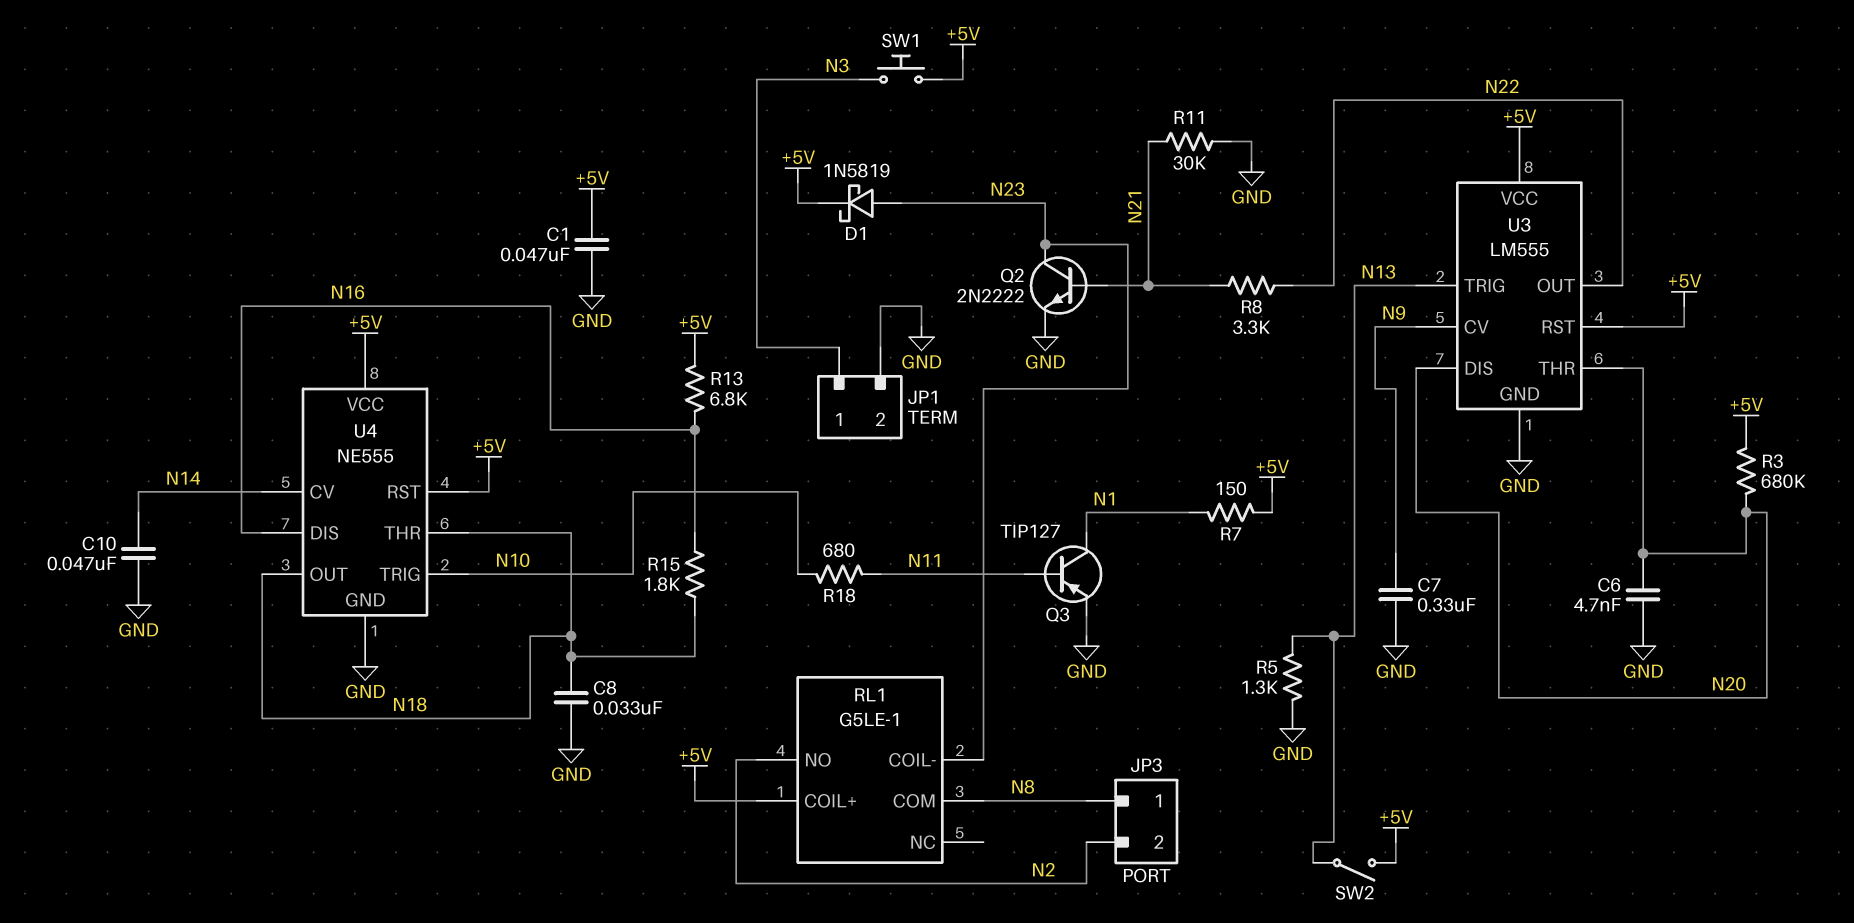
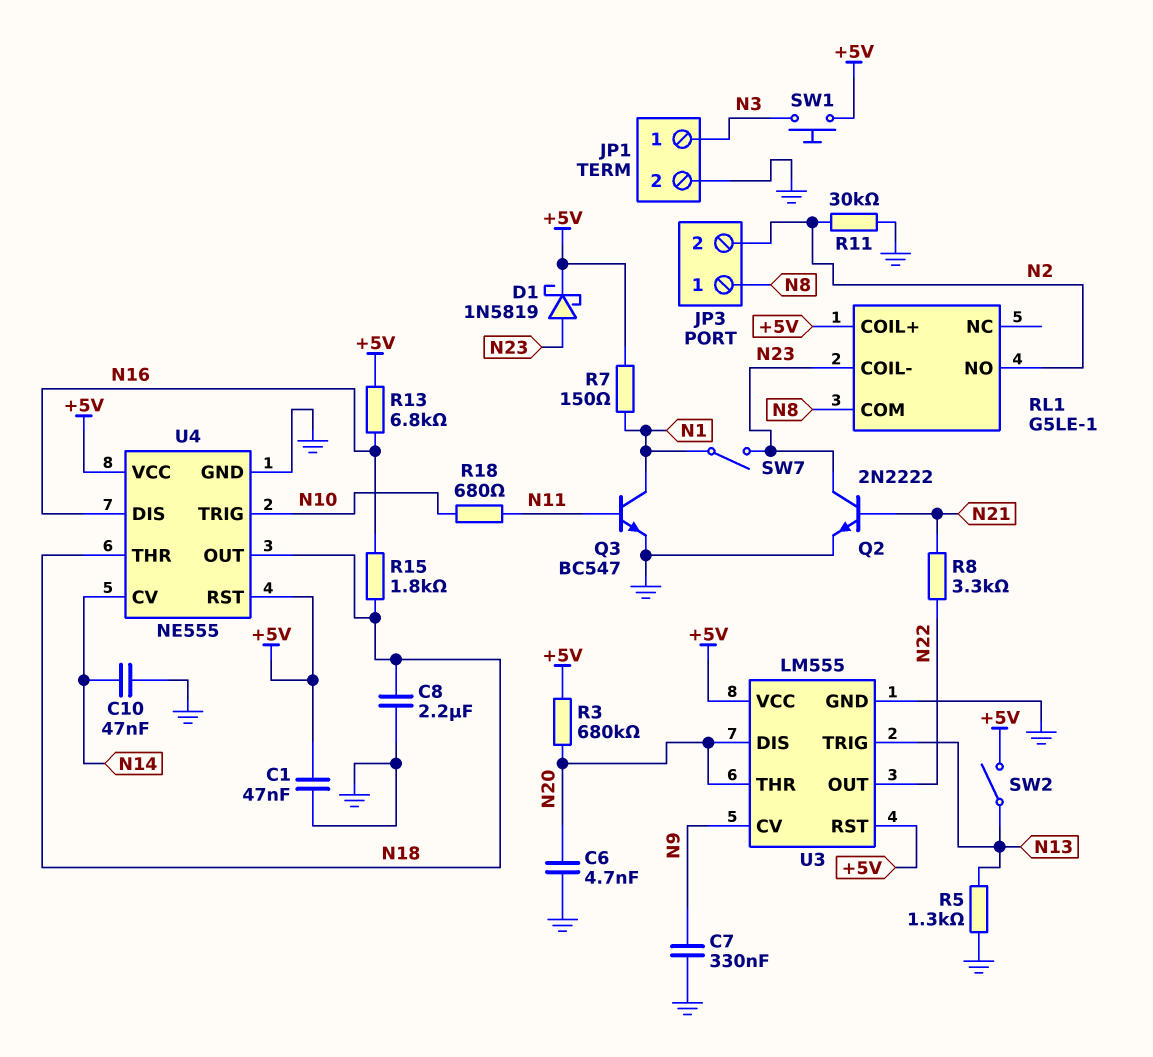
C8: 33nF (GND, N18) -> 2.2uF (GND, N18)
Q3: PNP TIP127 (B N11, C N1, E GND) -> NPN BC547 (B N11, C N1, E GND)
R11: 30k (GND, N21) -> 30k (GND, N2)
SW7: none -> switch (N1, N23)

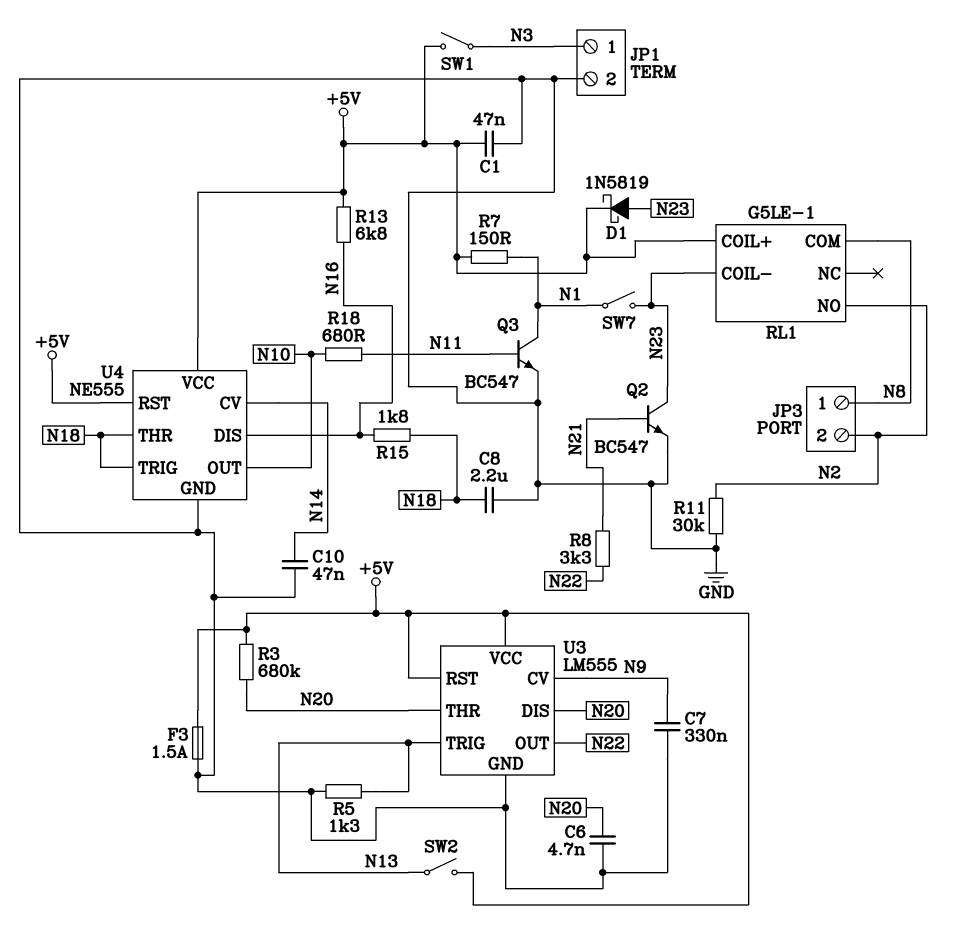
F3: none -> 1.5A (+5V, GND)
Q2: NPN 2N2222 (B N21, C N23, E GND) -> NPN BC547 (B N21, C N23, E GND)
SW1: button (+5V, N3) -> switch (+5V, N3)
U4 pin OUT: N18 -> N10
U4 pin TRIG: N10 -> N18

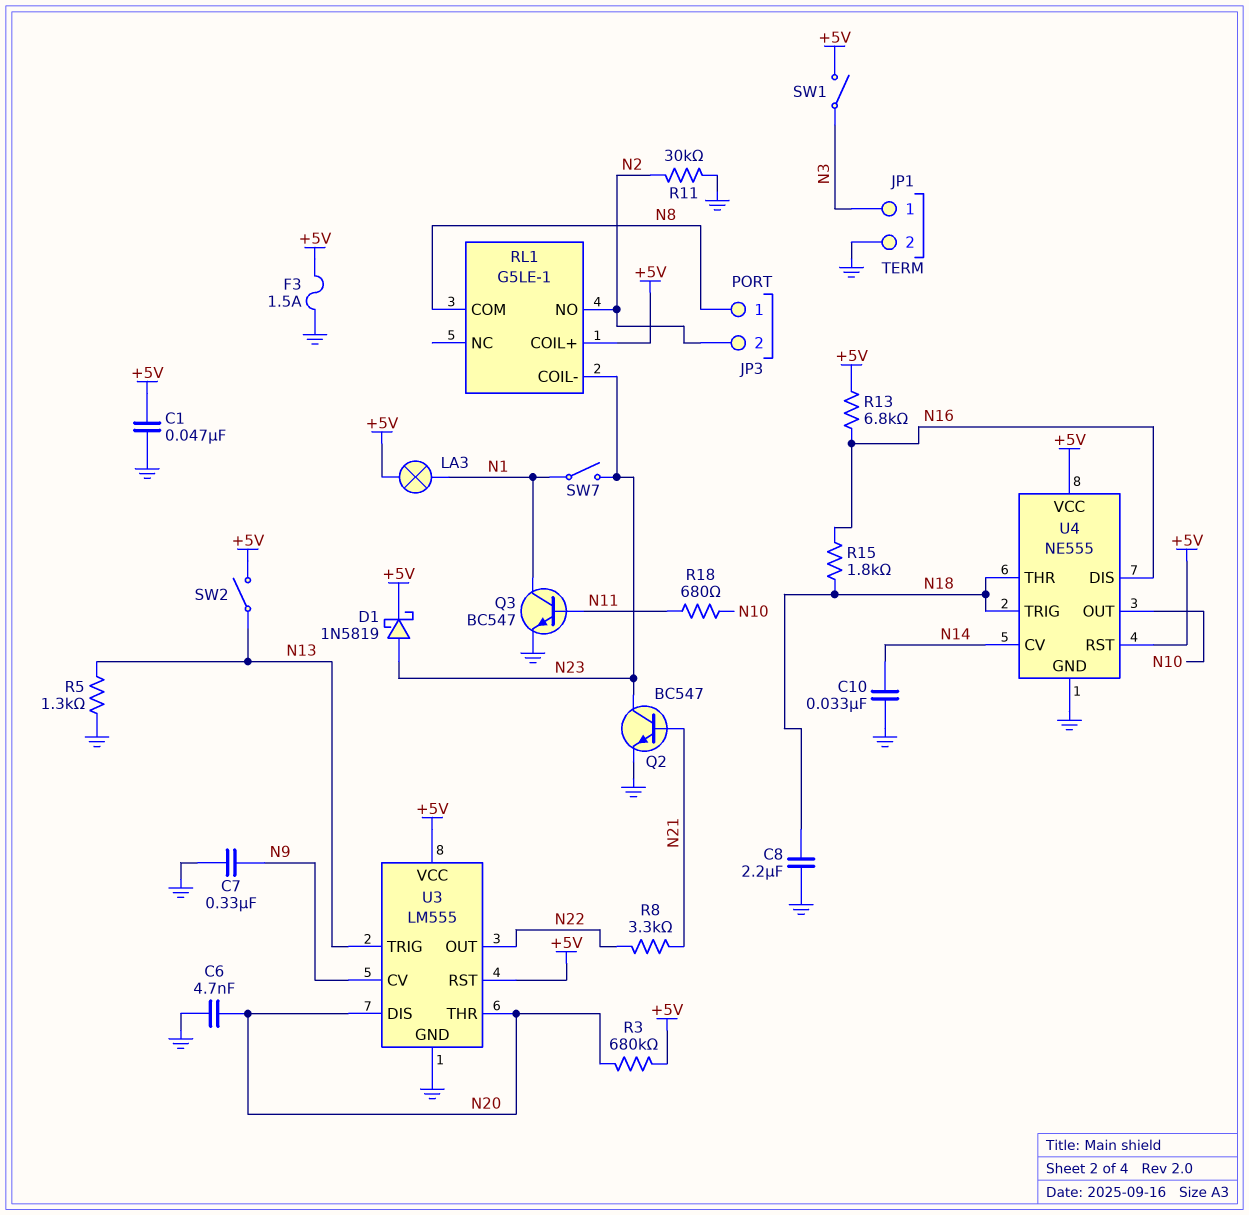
C10: 47nF (GND, N14) -> 33nF (GND, N14)
LA3: none -> lamp (+5V, N1)
R7: 150 (+5V, N1) -> none

